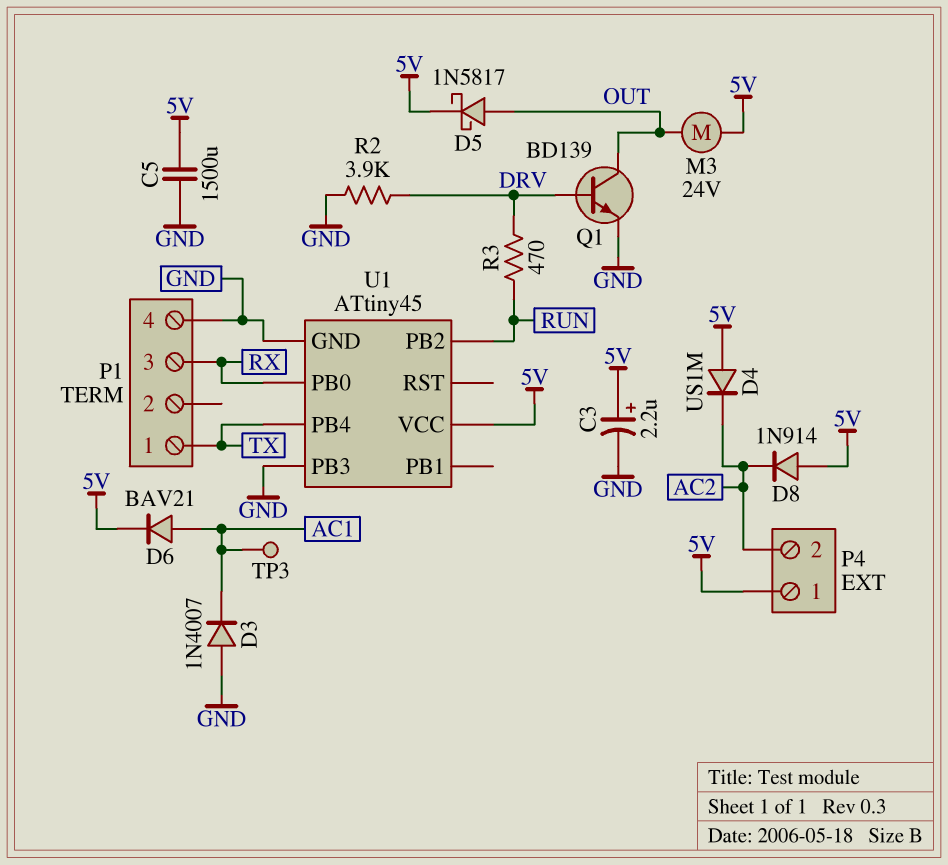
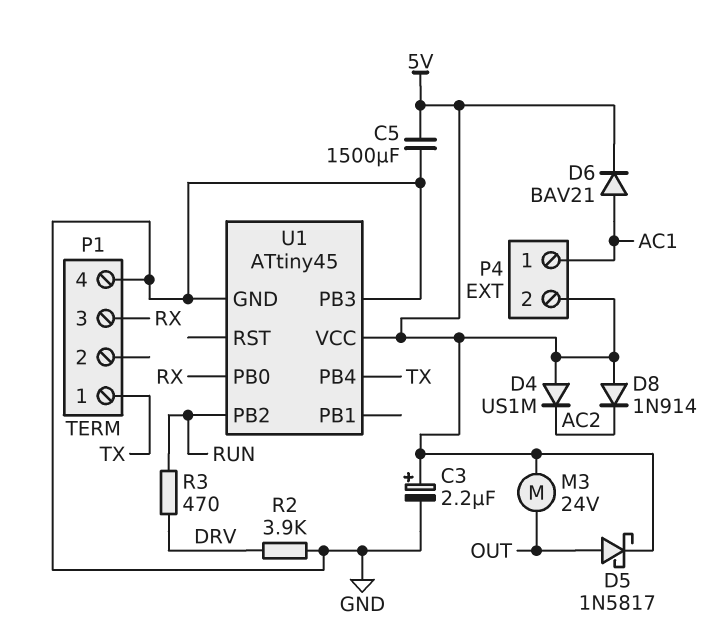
D3: diode 1N4007 (A GND, K AC1) -> none
P4 pin 1: 5V -> AC1
P4 pin 2: AC2 -> 5V
Q1: NPN BD139 (B DRV, C OUT, E GND) -> none
TP3: test point (AC1) -> none

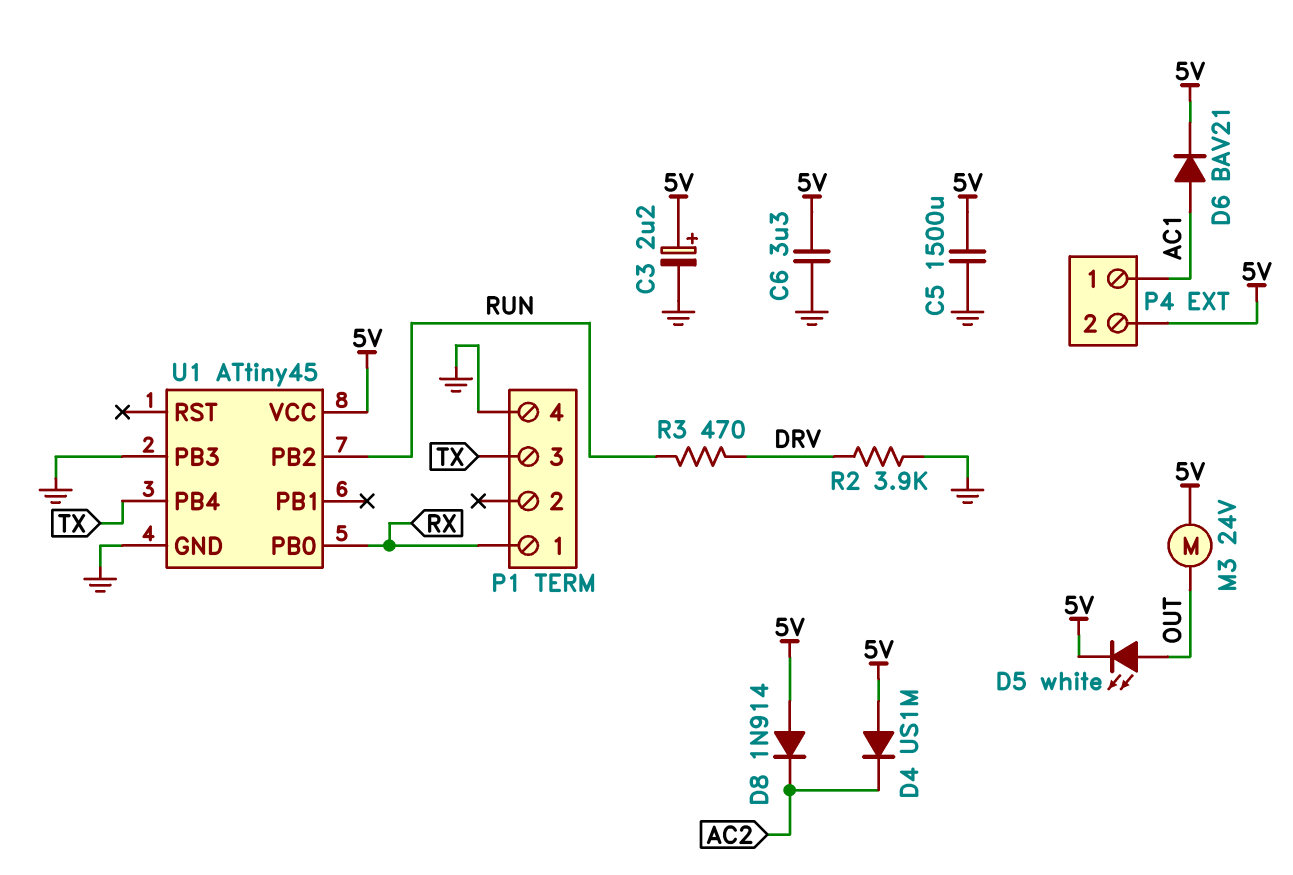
C6: none -> 3.3uF (5V, GND)
D5: schottky 1N5817 (A OUT, K 5V) -> LED white (A OUT, K 5V)
P1 pin 1: TX -> RX
P1 pin 3: RX -> TX

